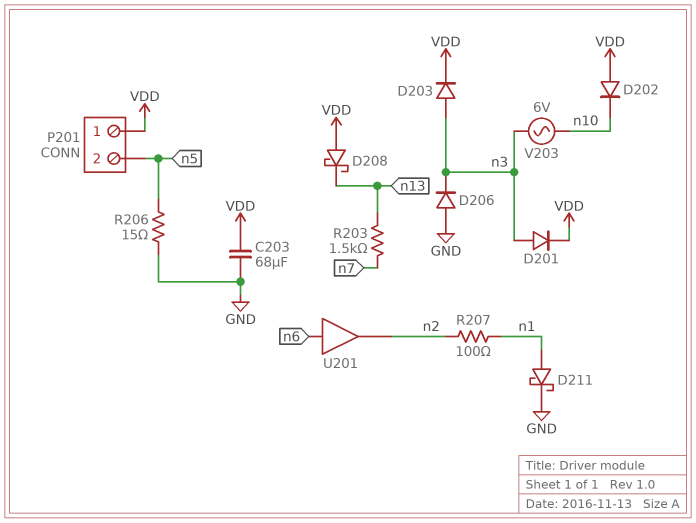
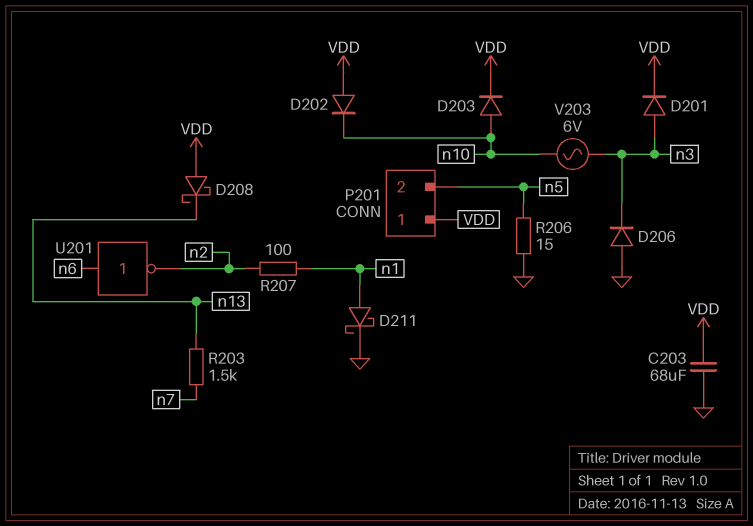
D203: diode (A n3, K VDD) -> diode (A n10, K VDD)
U201: buffer (in n6, out n2) -> NOT (in n6, out n2)

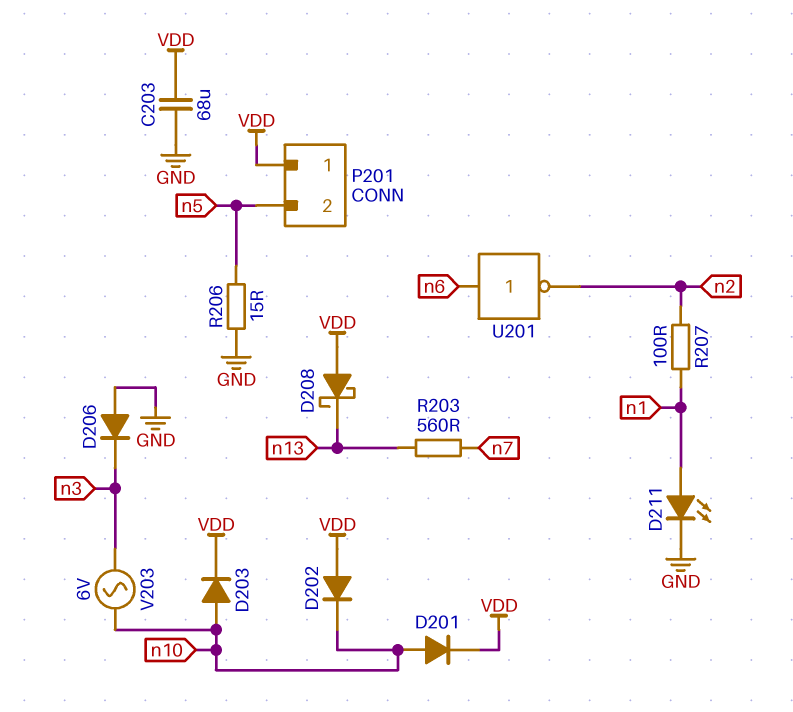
D201: diode (A n3, K VDD) -> diode (A n10, K VDD)
D211: schottky (A n1, K GND) -> LED (A n1, K GND)
R203: 1.5k (n7, n13) -> 560 (n7, n13)

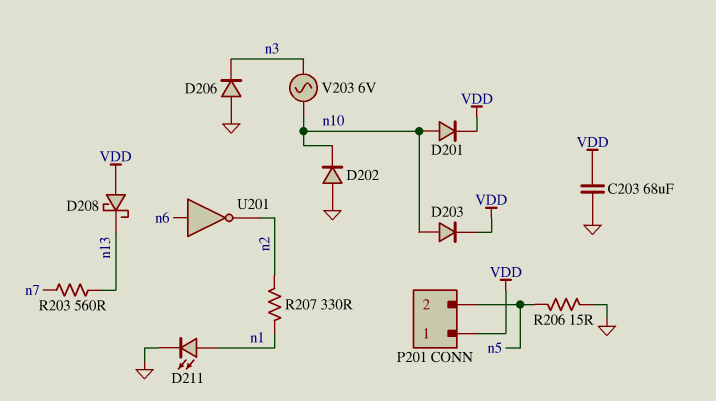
D202: diode (A VDD, K n10) -> diode (A GND, K n10)
R207: 100 (n1, n2) -> 330 (n1, n2)

